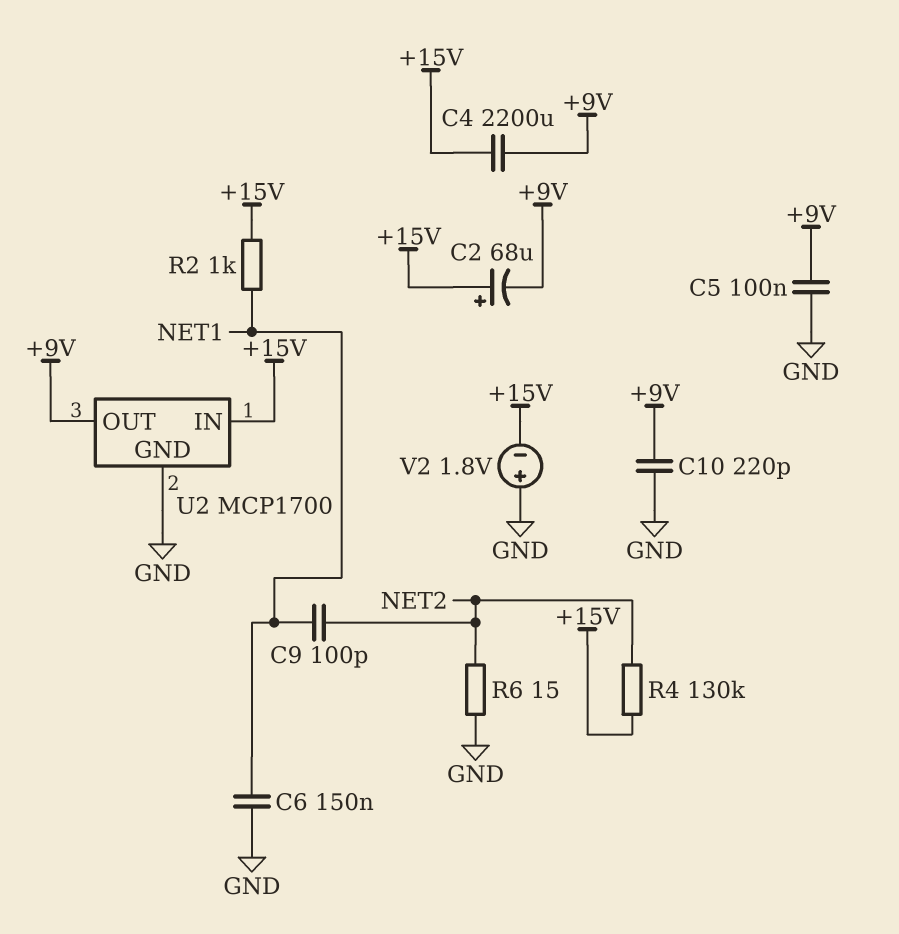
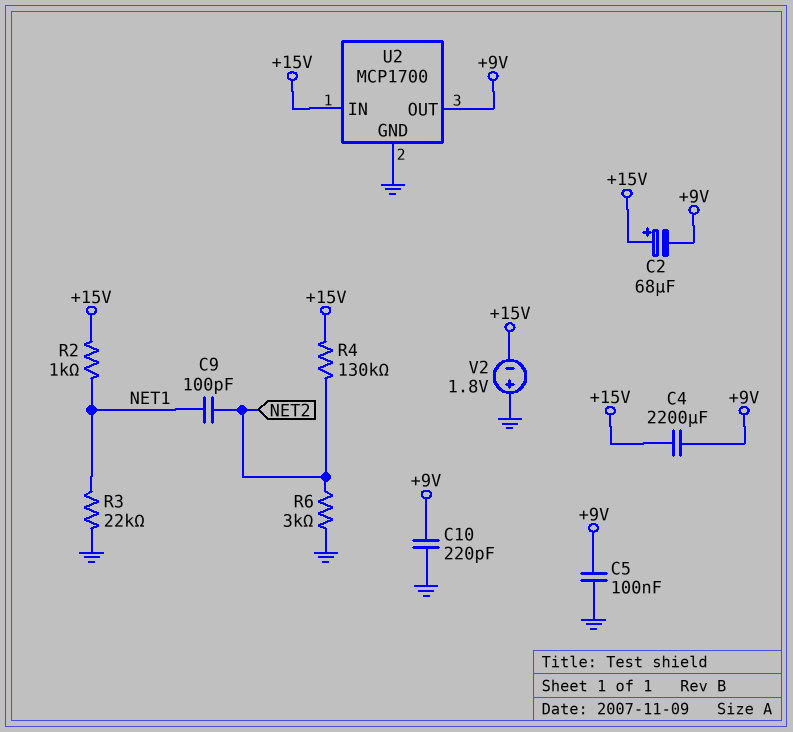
C6: 150nF (GND, NET1) -> none
R3: none -> 22k (GND, NET1)
R6: 15 (GND, NET2) -> 3k (GND, NET2)

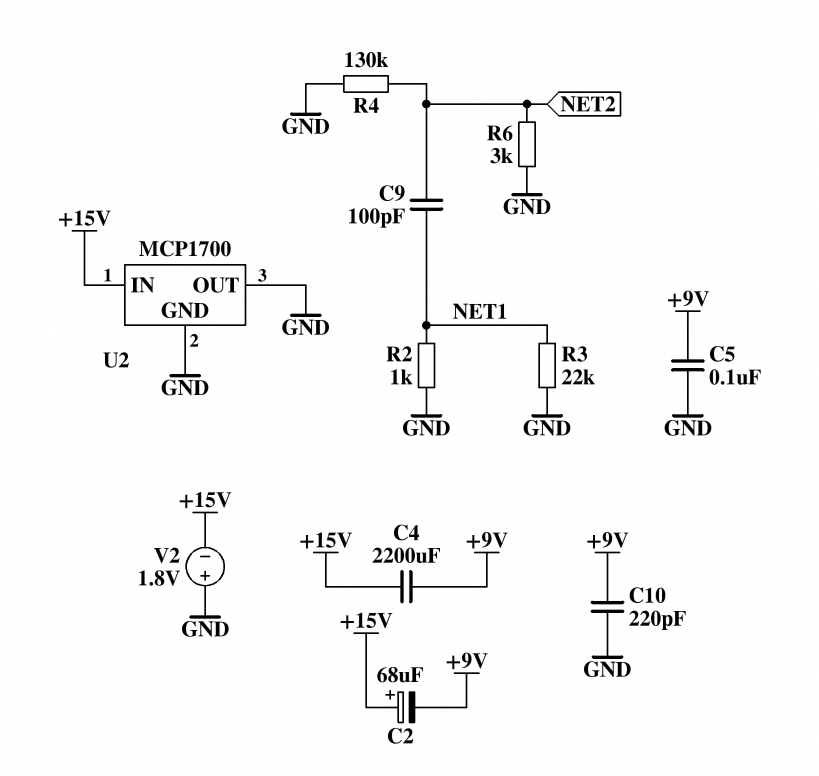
R2: 1k (+15V, NET1) -> 1k (GND, NET1)
R4: 130k (+15V, NET2) -> 130k (GND, NET2)
U2 pin OUT: +9V -> GND

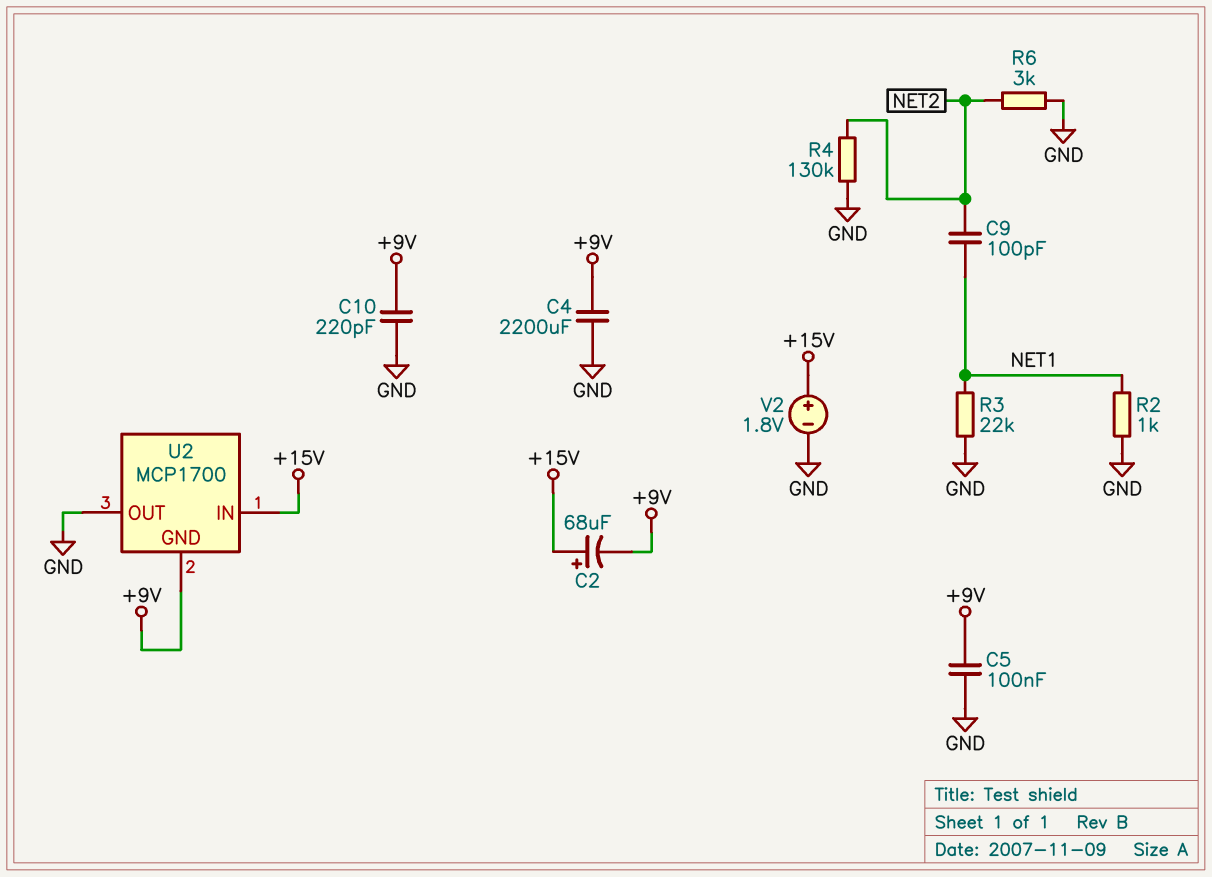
C4: 2200uF (+9V, +15V) -> 2200uF (+9V, GND)
U2 pin GND: GND -> +9V
V2: 1.8V (plus GND, minus +15V) -> 1.8V (plus +15V, minus GND)

